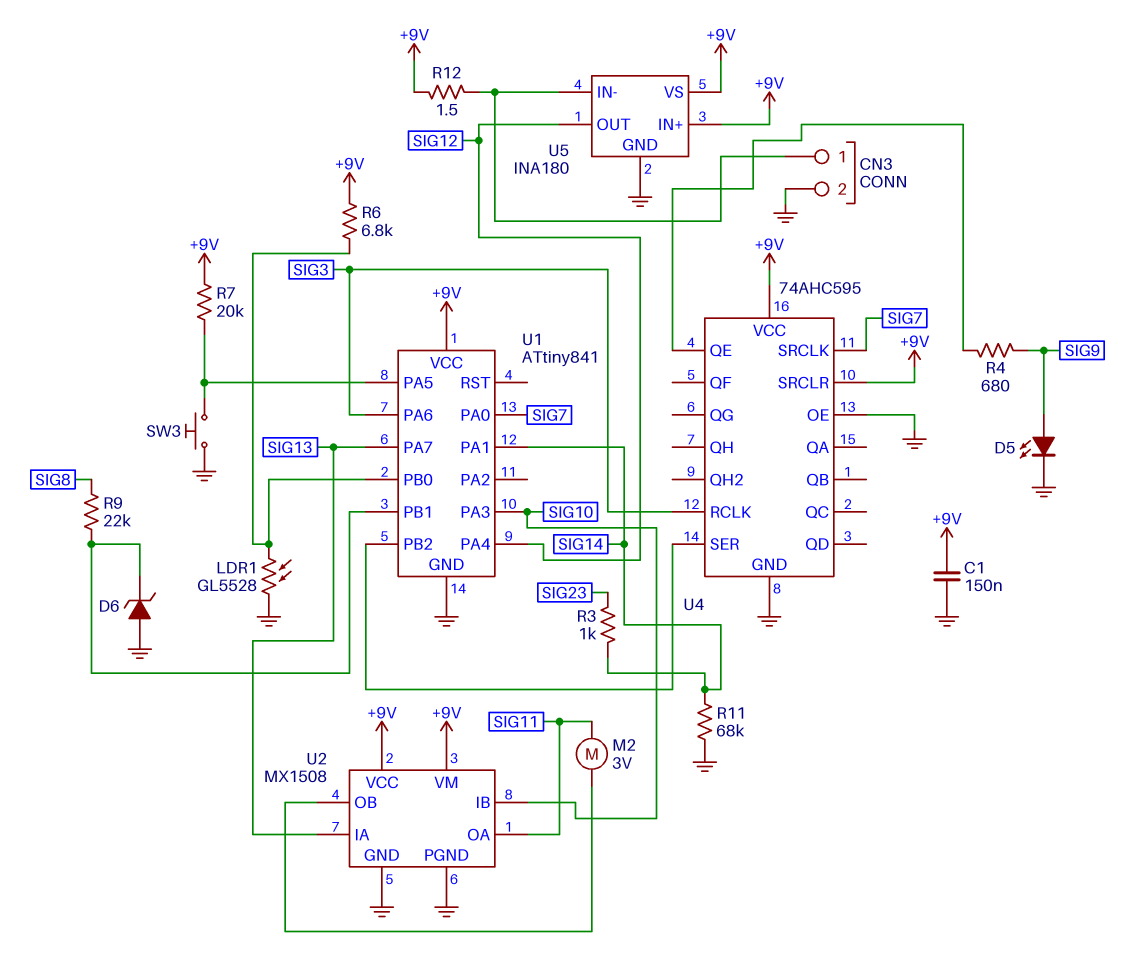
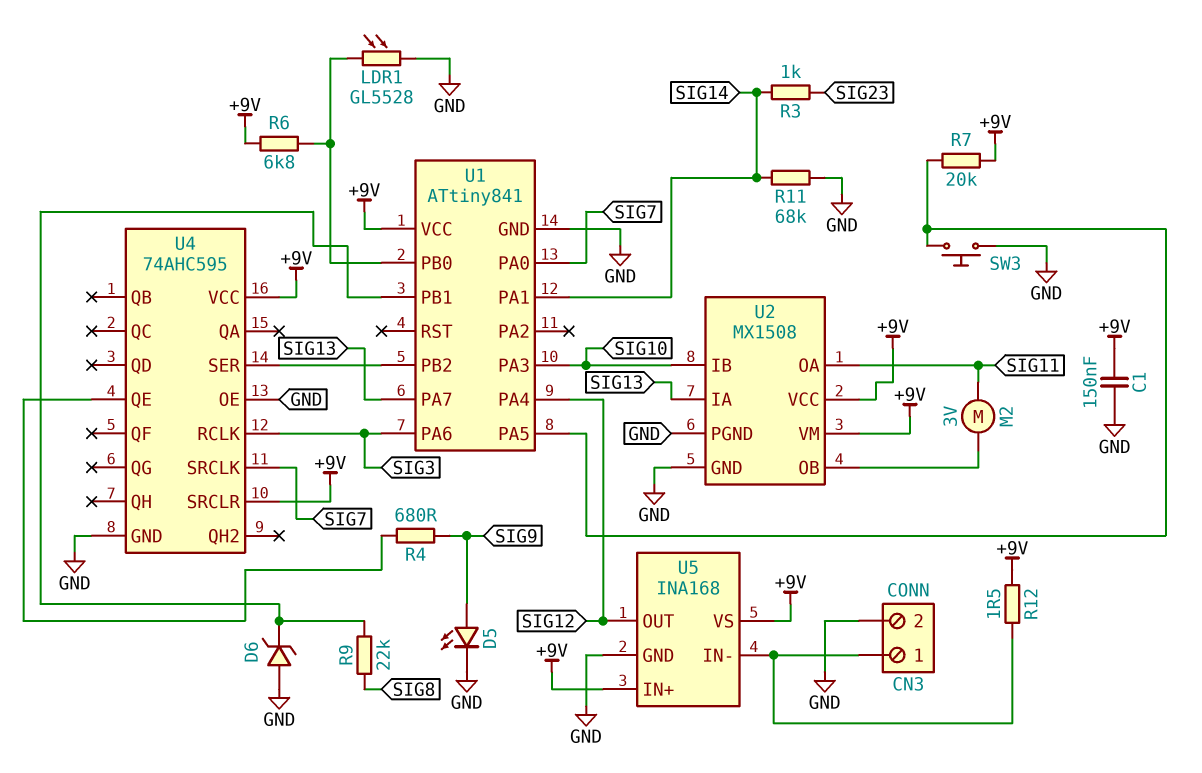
U5: INA180 -> INA168

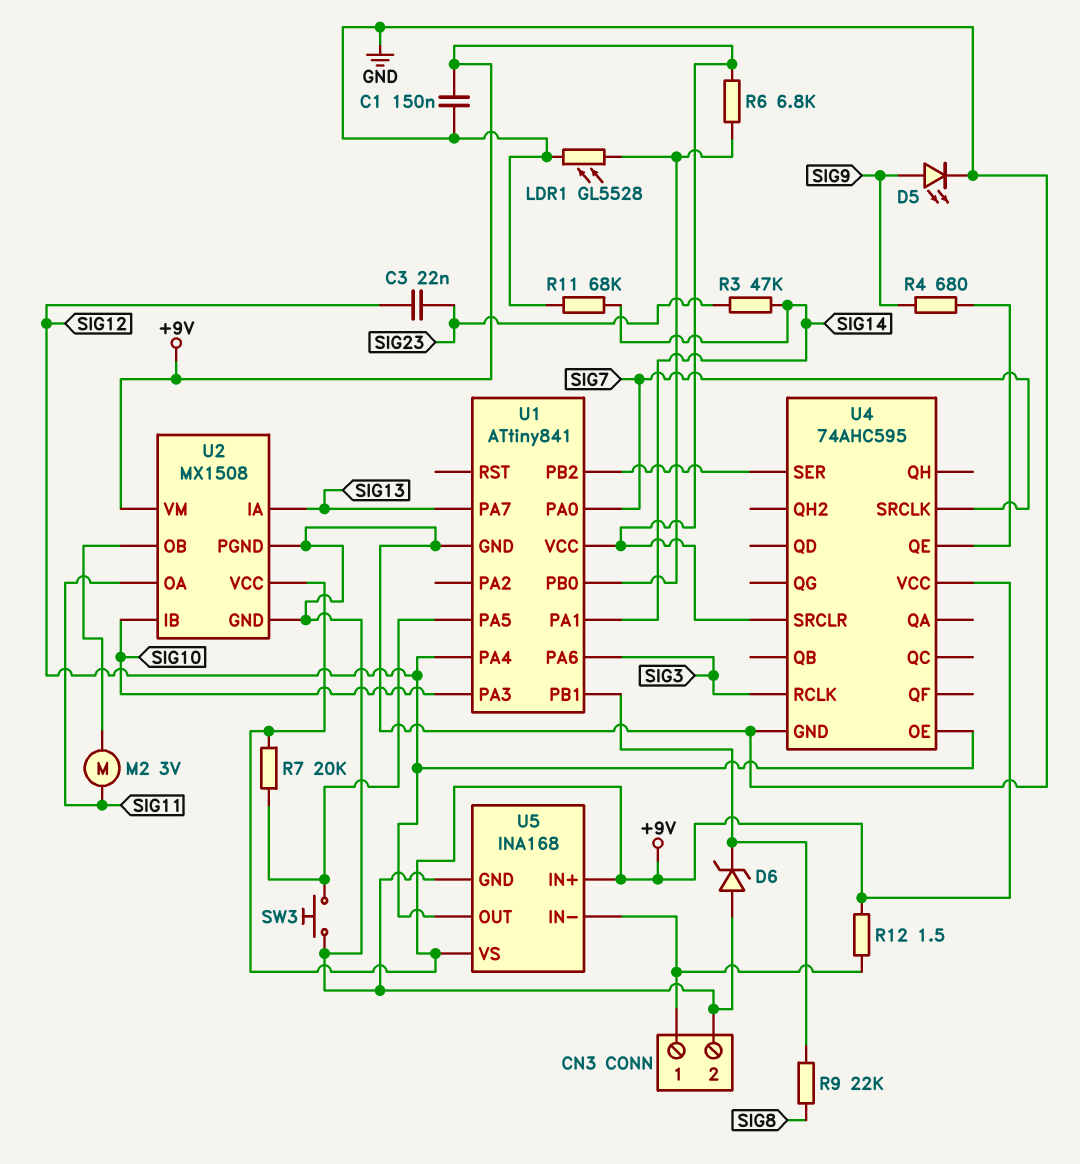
C3: none -> 22nF (SIG12, SIG23)
R3: 1k (SIG14, SIG23) -> 47k (SIG14, SIG23)
U4 pin OE: GND -> SIG12

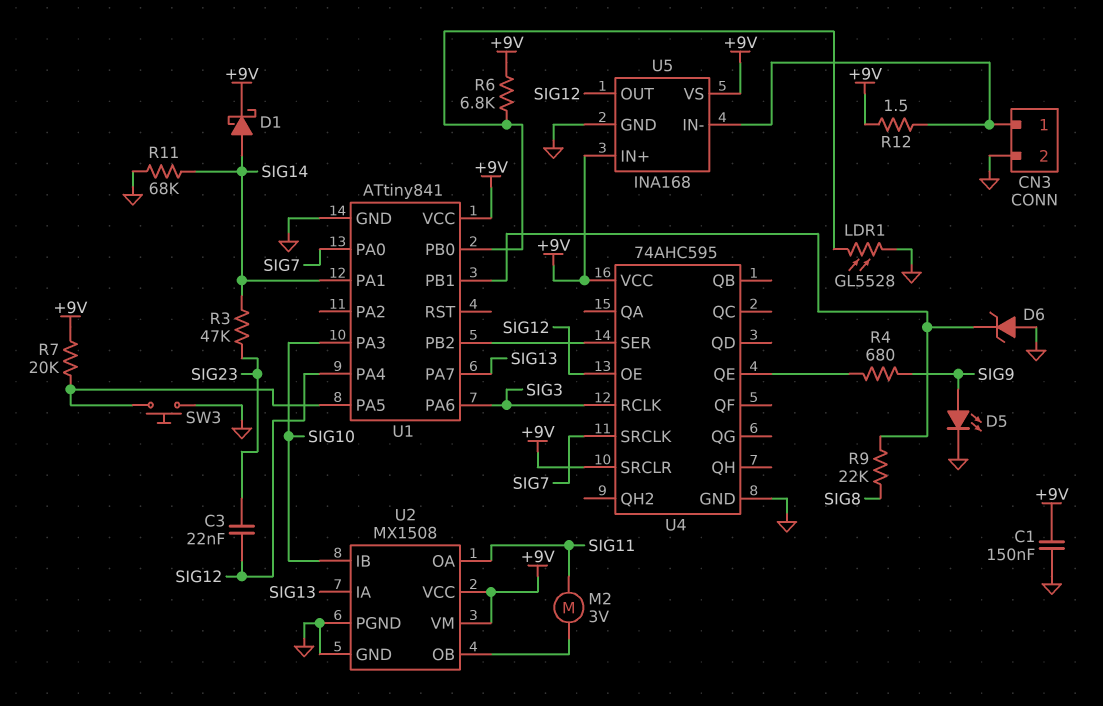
D1: none -> schottky (A SIG14, K +9V)

